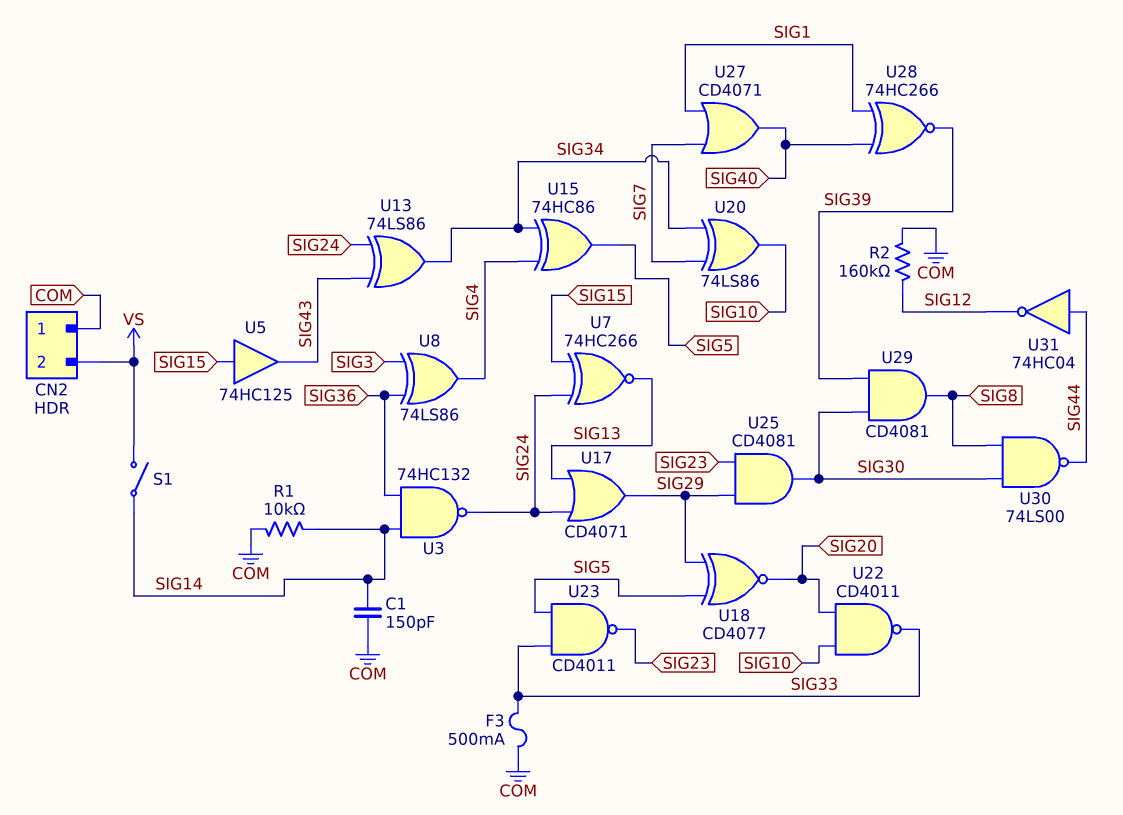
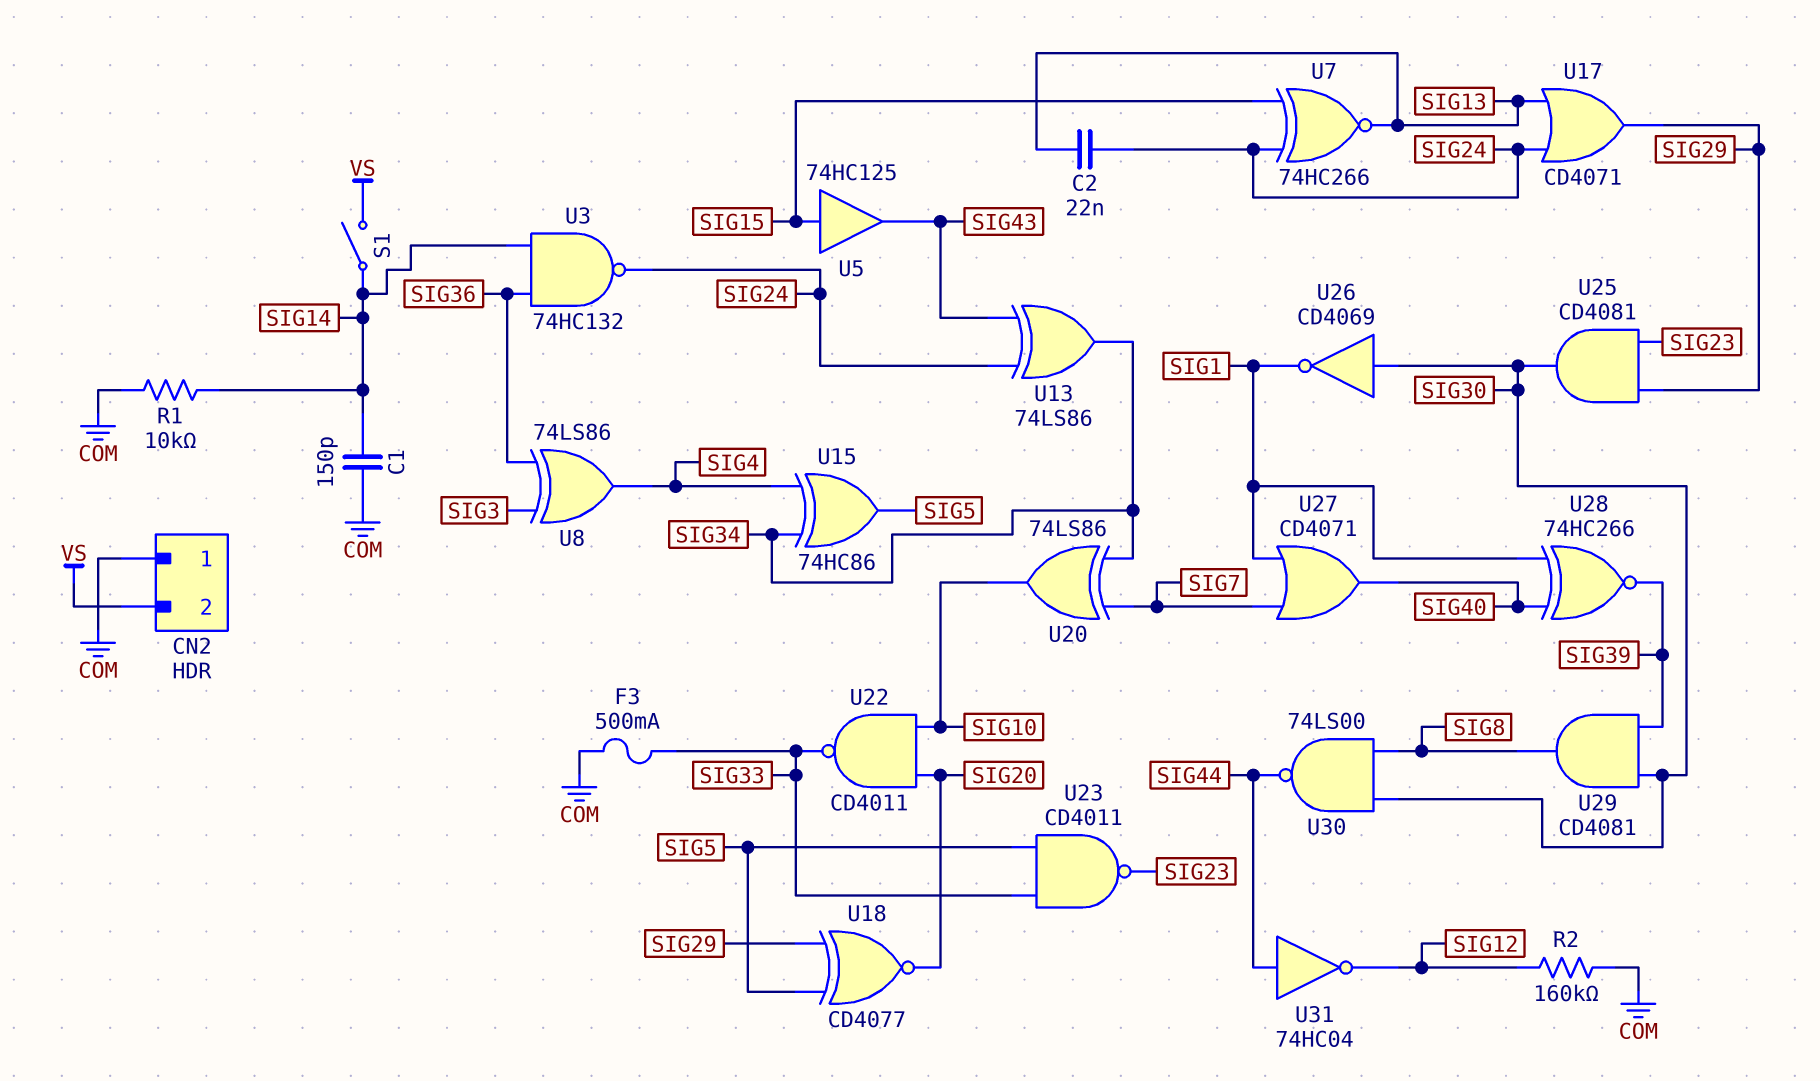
C2: none -> 22nF (SIG13, SIG24)
U26: none -> NOT CD4069 (in SIG30, out SIG1)

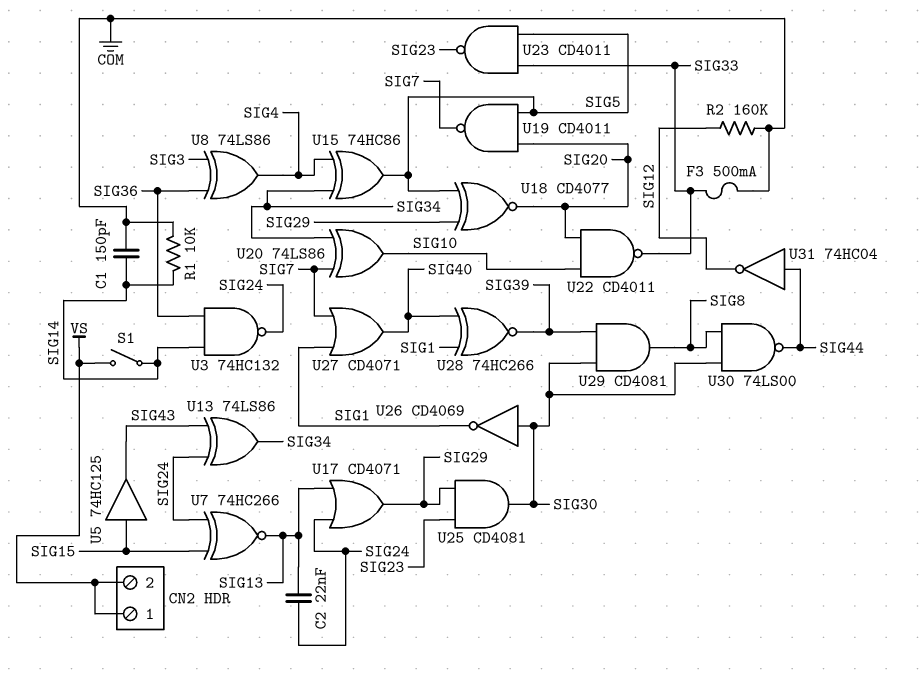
CN2 pin 1: COM -> VS
U19: none -> NAND CD4011 (in SIG5, in SIG20, out SIG7)

